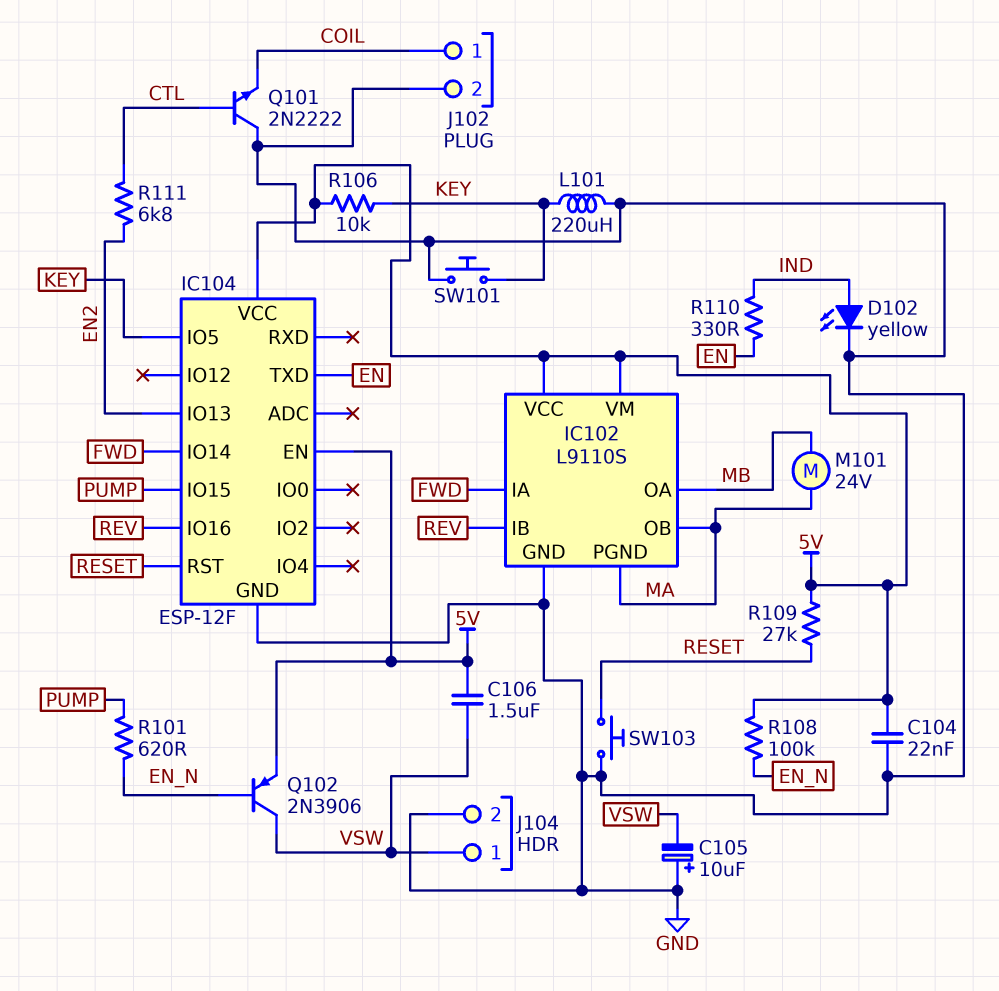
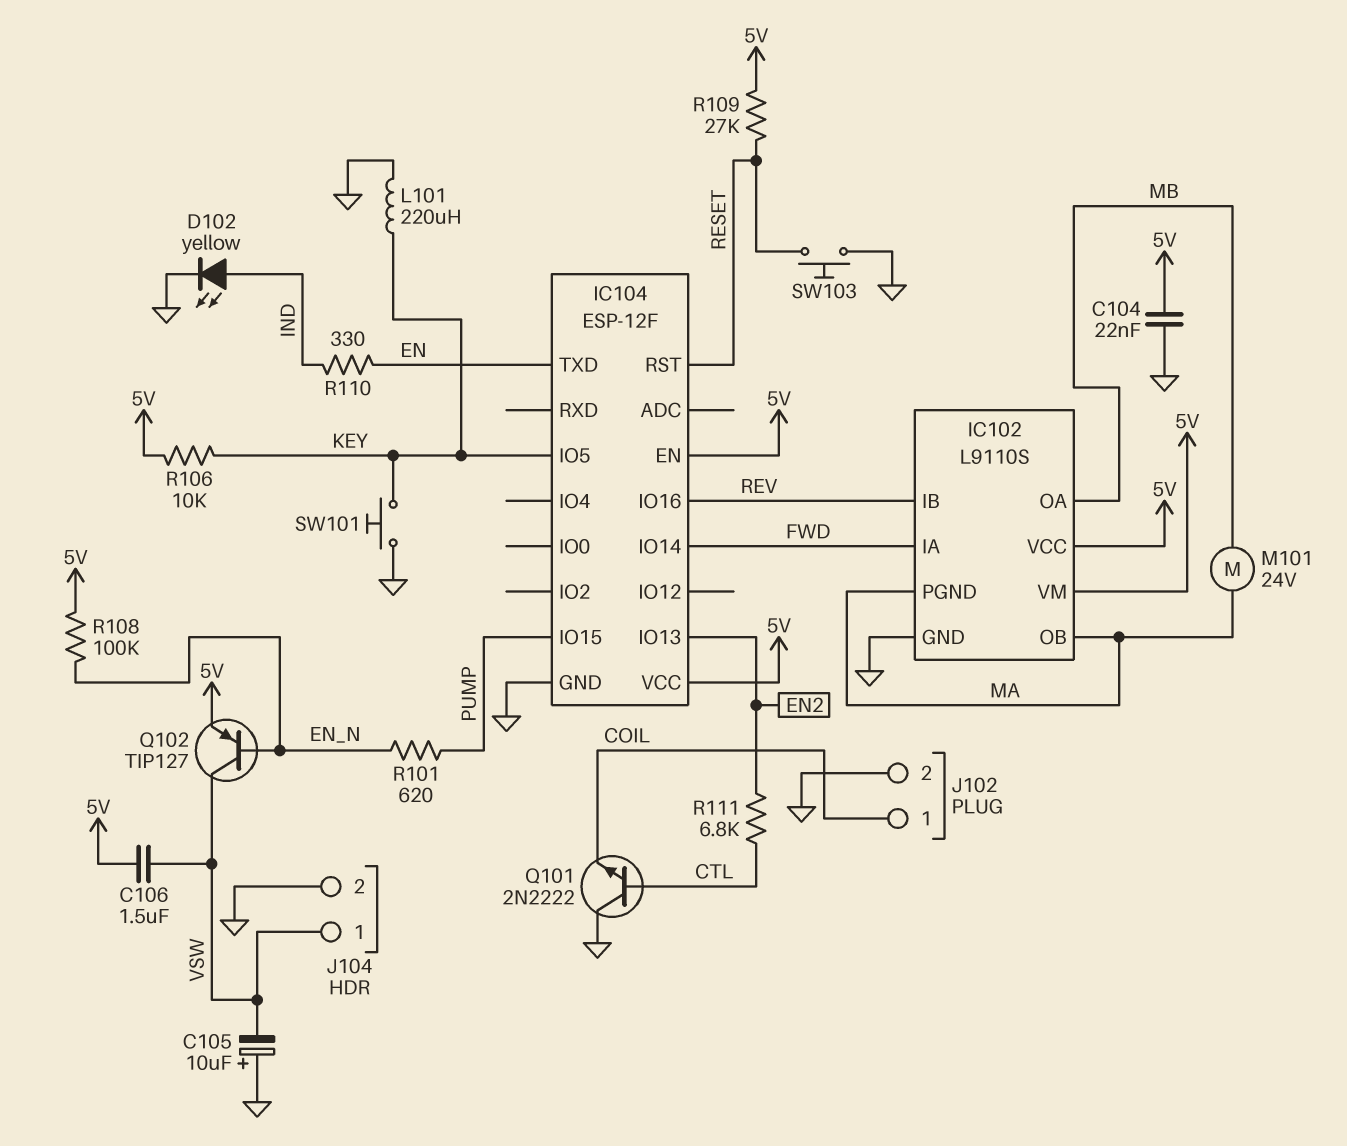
Q102: PNP 2N3906 (B EN_N, C VSW, E 5V) -> PNP TIP127 (B EN_N, C VSW, E 5V)

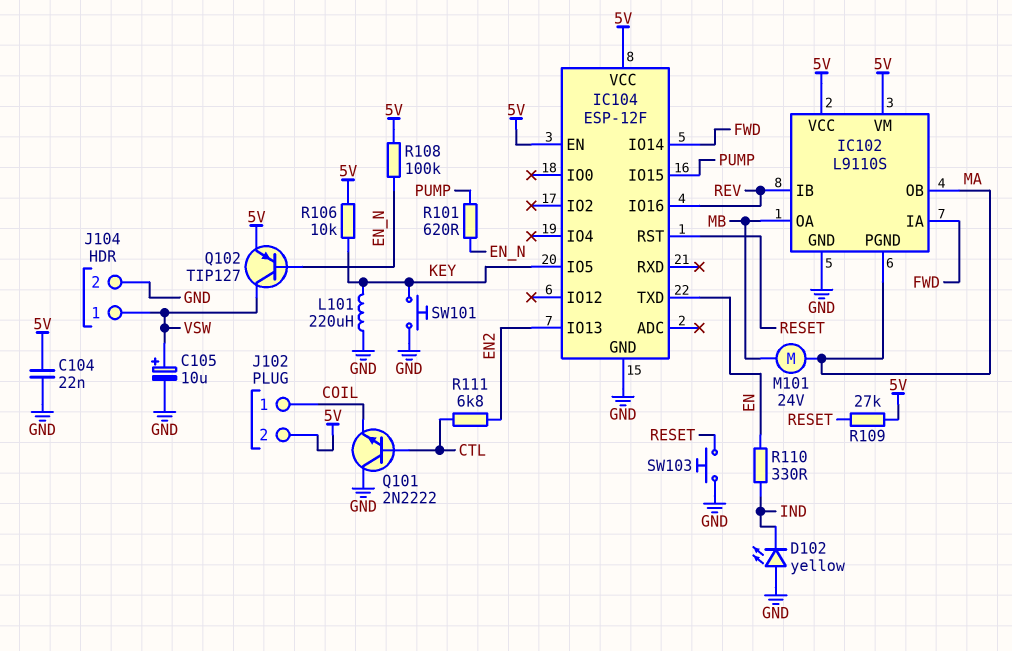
C105: 10uF (plus GND, minus VSW) -> 10uF (plus VSW, minus GND)
C106: 1.5uF (5V, VSW) -> none
D102: LED yellow (A IND, K GND) -> LED yellow (A GND, K IND)
J102 pin 2: GND -> 5V

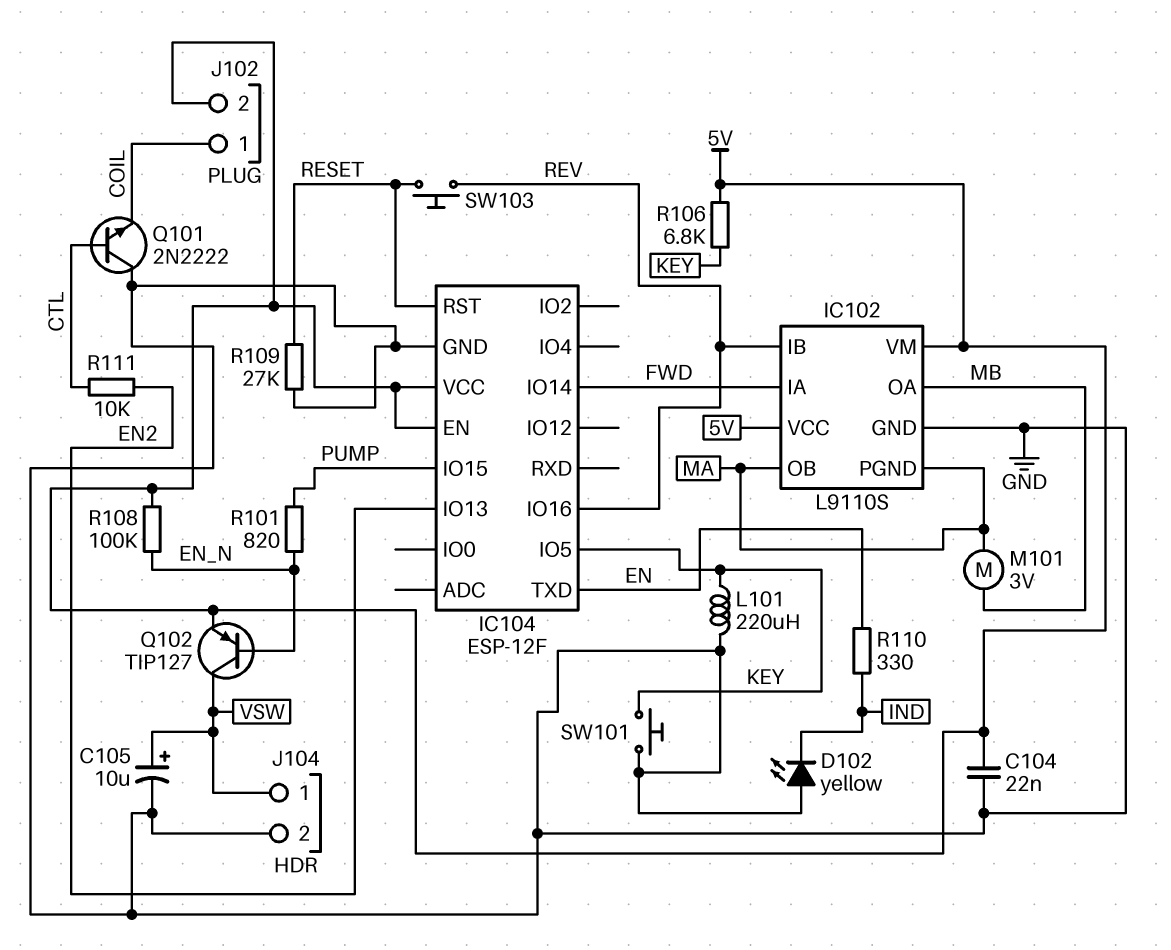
M101: motor 24V (MA, MB) -> motor 3V (MA, MB)
R101: 620 (EN_N, PUMP) -> 820 (EN_N, PUMP)
R106: 10k (5V, KEY) -> 6.8k (5V, KEY)
R109: 27k (5V, RESET) -> 27k (GND, RESET)
R111: 6.8k (CTL, EN2) -> 10k (CTL, EN2)
SW103: button (GND, RESET) -> button (RESET, REV)

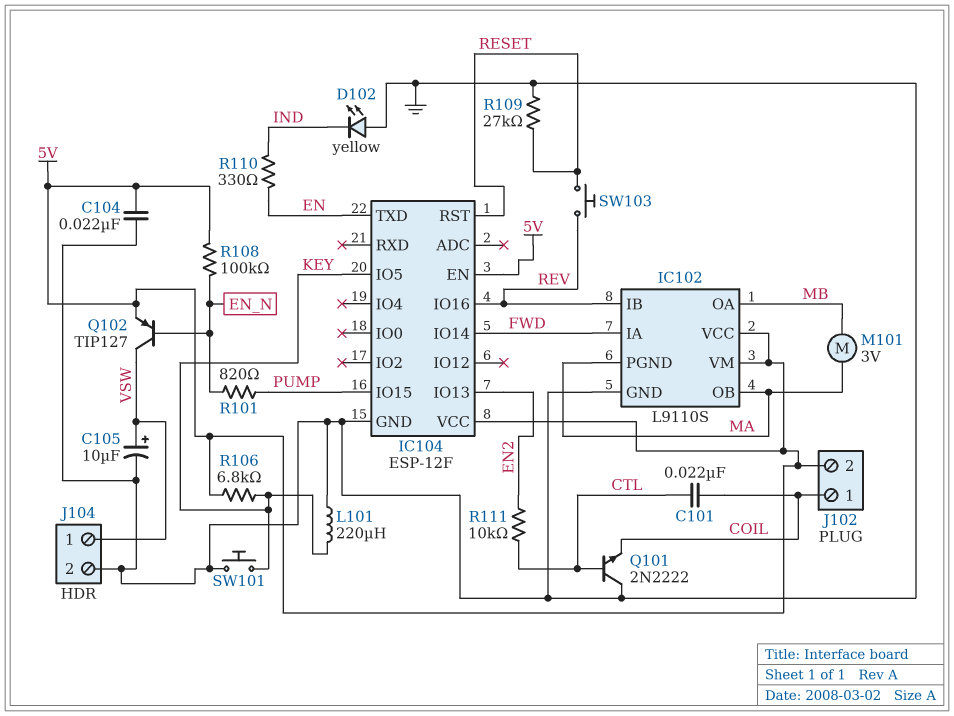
C101: none -> 22nF (COIL, CTL)

